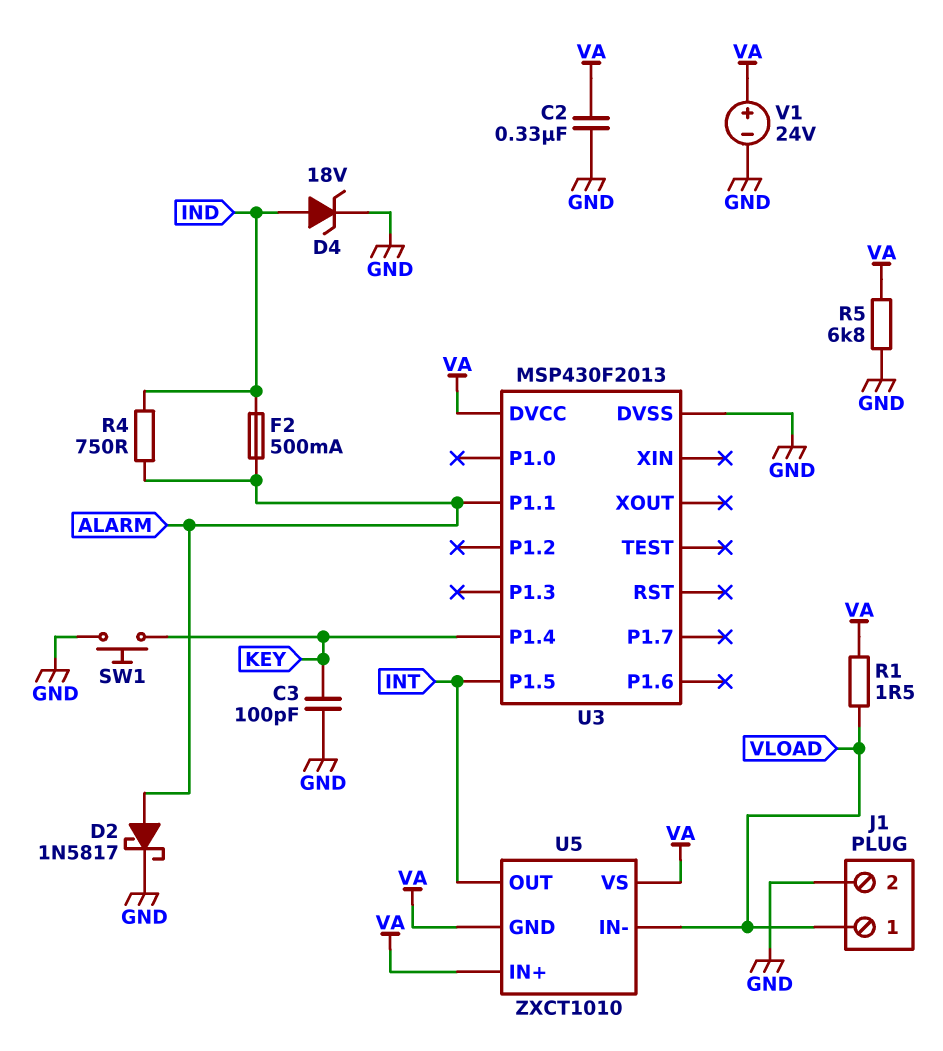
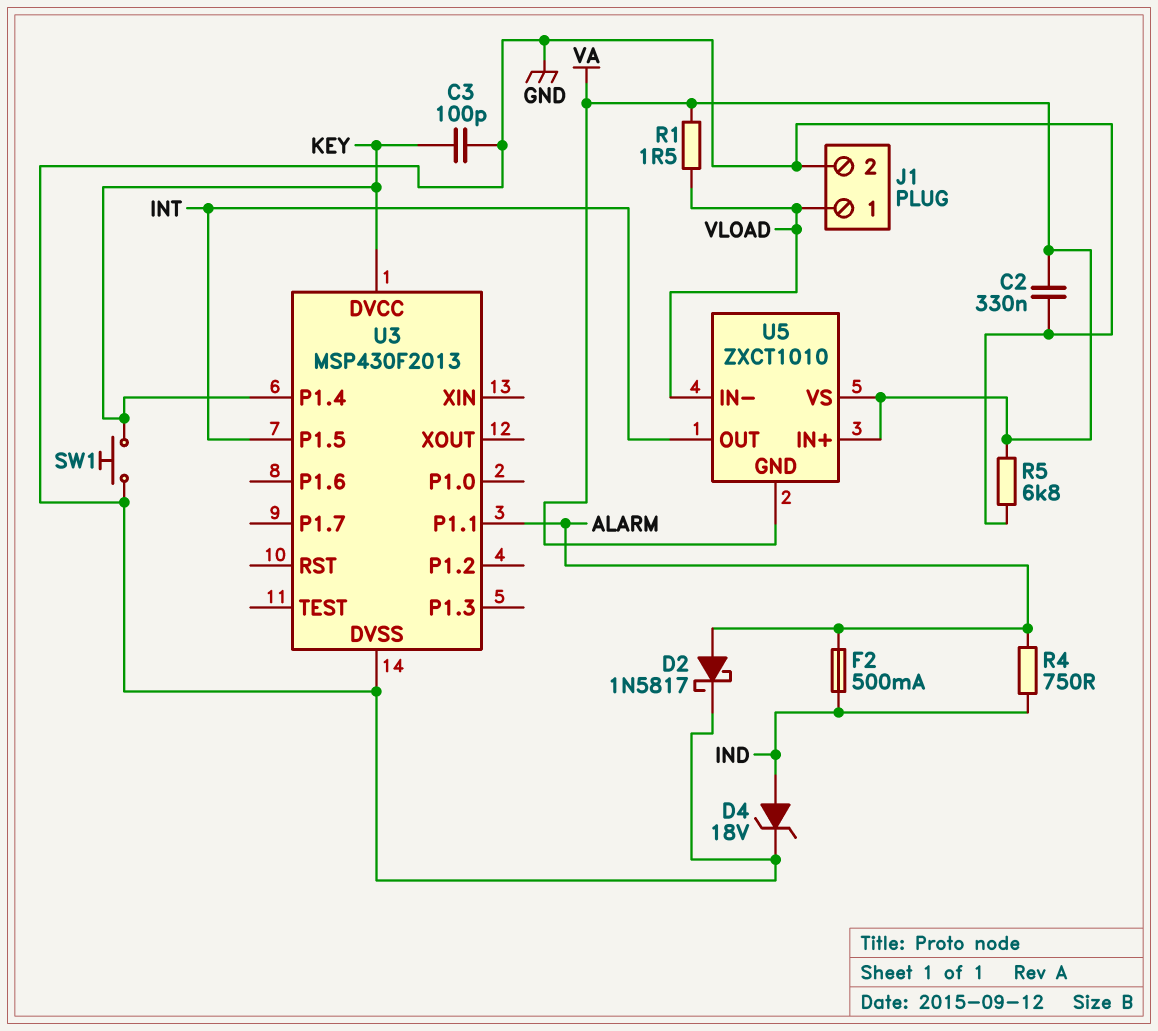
U3 pin DVCC: VA -> KEY
V1: 24V (plus VA, minus GND) -> none

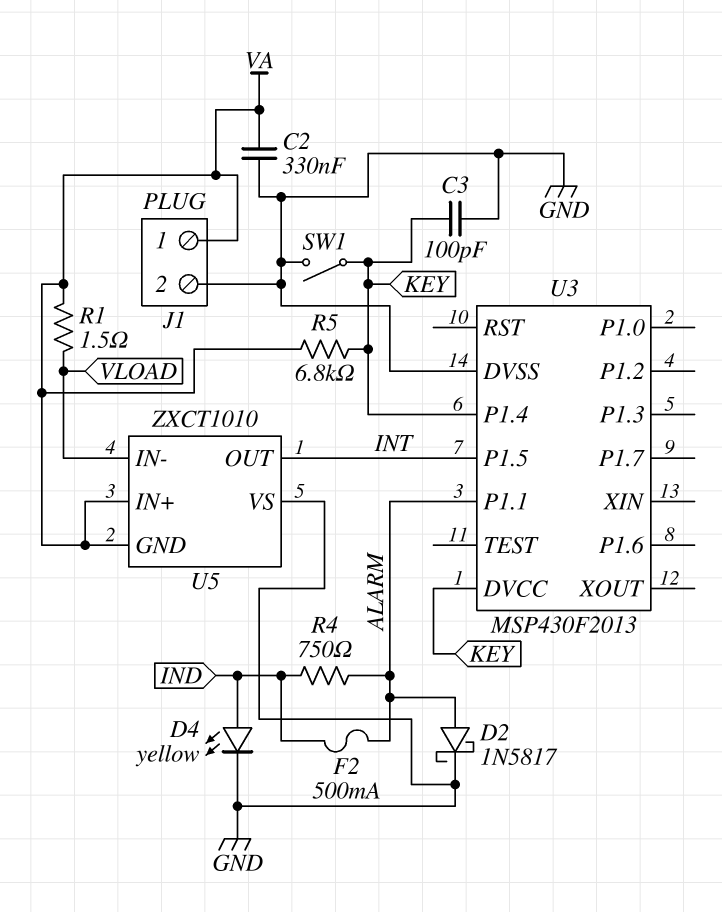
D4: zener 18V (A IND, K GND) -> LED yellow (A IND, K GND)
J1 pin 1: VLOAD -> VA
R5: 6.8k (GND, VA) -> 6.8k (KEY, VA)
SW1: button (GND, KEY) -> switch (GND, KEY)
U5 pin VS: VA -> GND

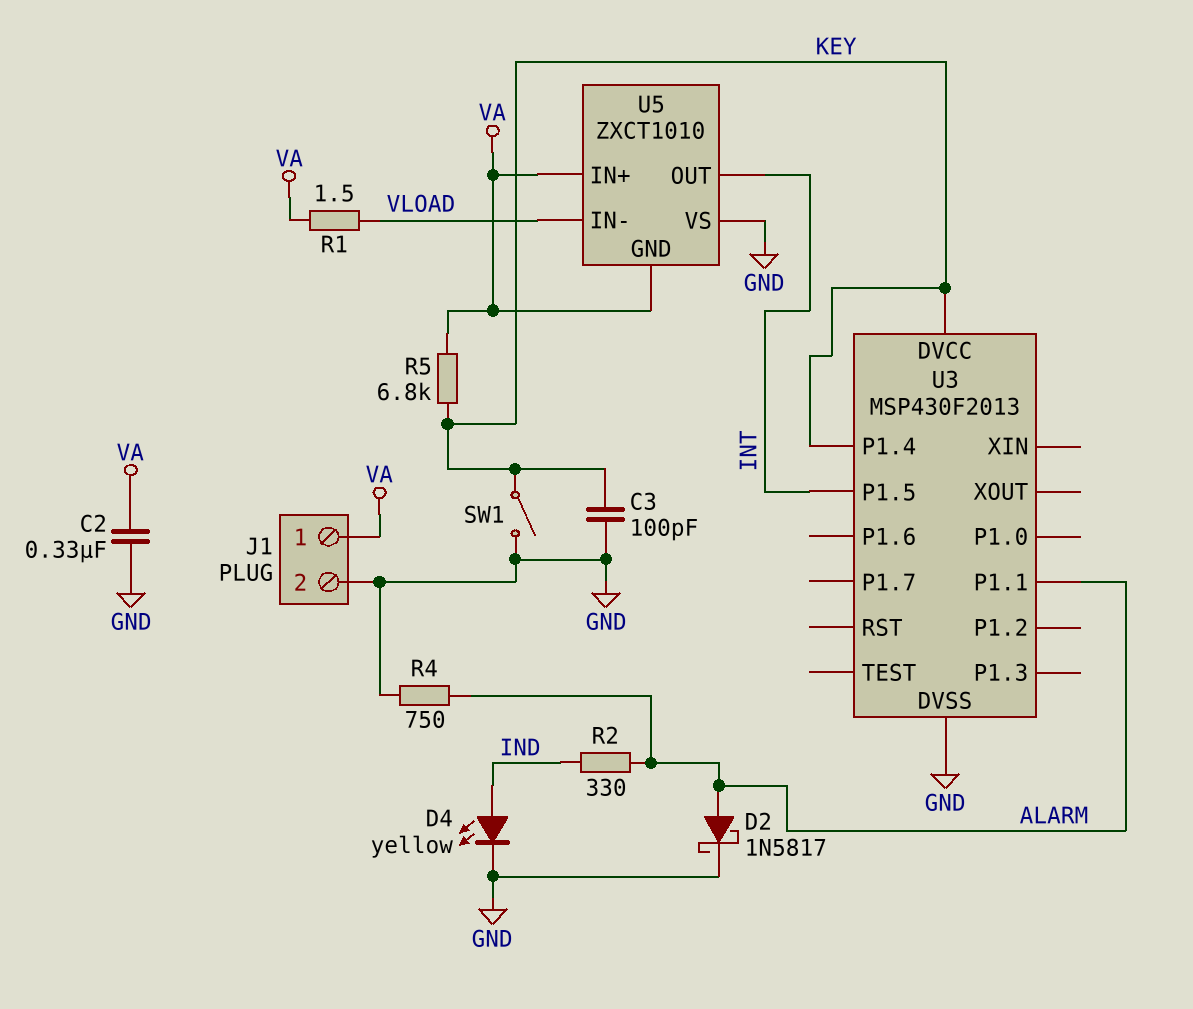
F2: 500mA (ALARM, IND) -> none
R2: none -> 330 (ALARM, IND)
R4: 750 (ALARM, IND) -> 750 (ALARM, GND)

